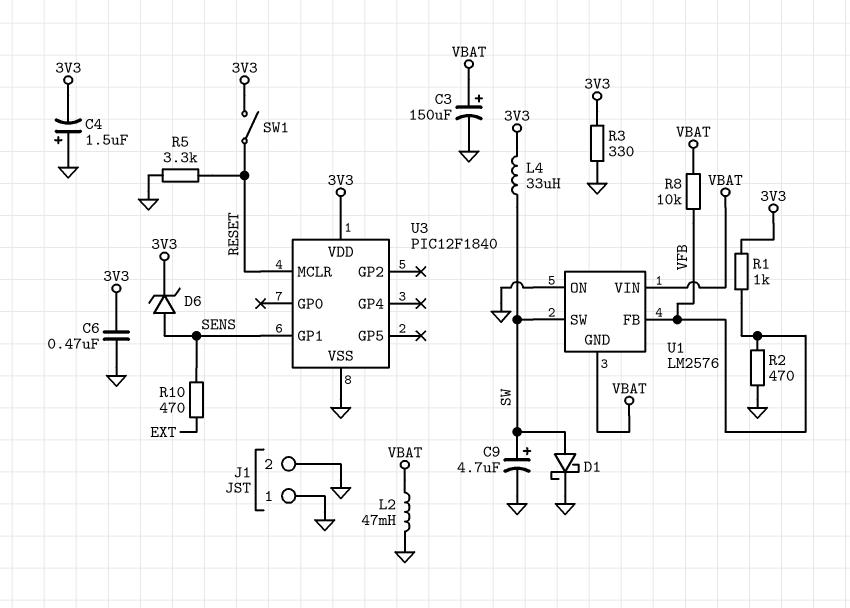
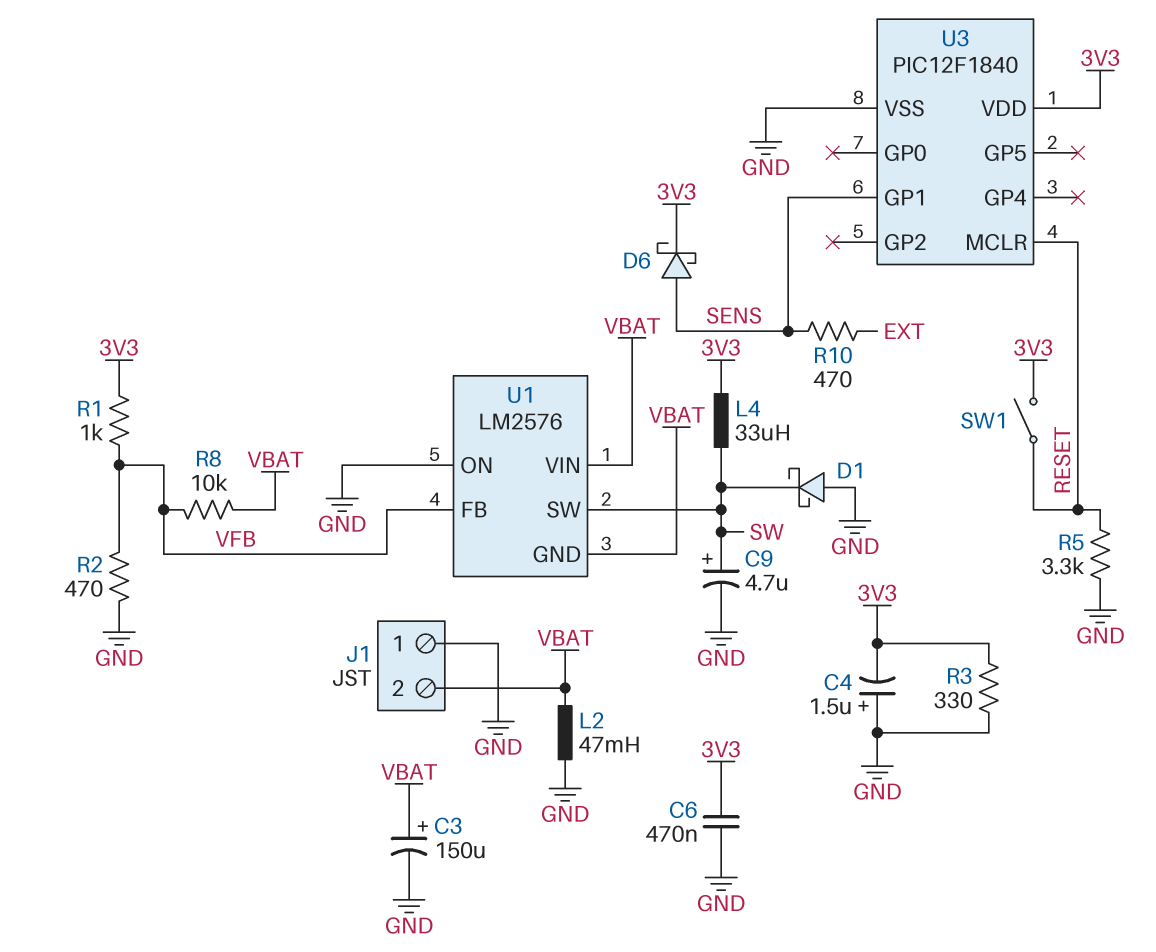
D1: schottky (A SW, K GND) -> schottky (A GND, K SW)
D6: zener (A SENS, K 3V3) -> schottky (A SENS, K 3V3)
J1 pin 2: GND -> VBAT

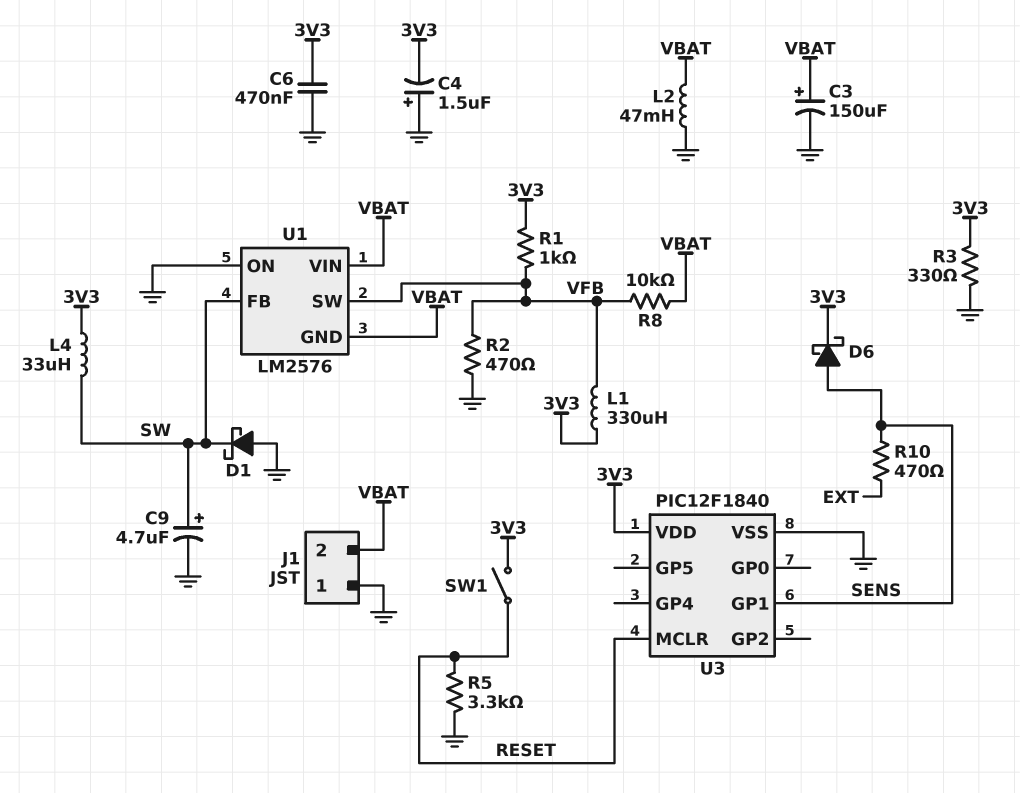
L1: none -> 330uH (3V3, VFB)
U1 pin FB: VFB -> SW
U1 pin SW: SW -> VFB

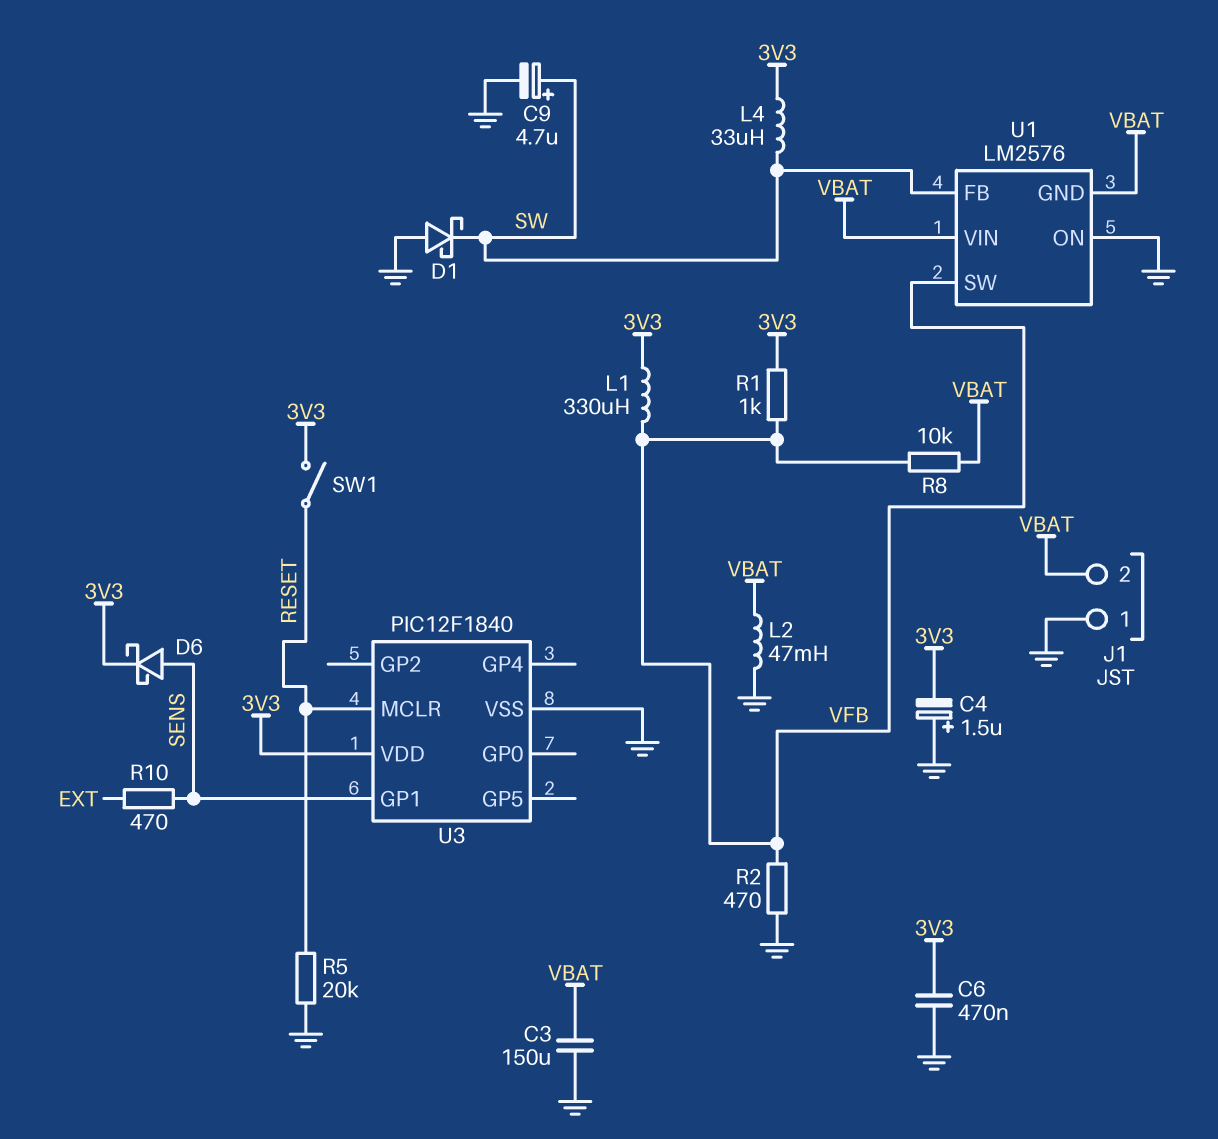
C3: 150uF (plus VBAT, minus GND) -> 150uF (GND, VBAT)
R3: 330 (3V3, GND) -> none
R5: 3.3k (GND, RESET) -> 20k (GND, RESET)

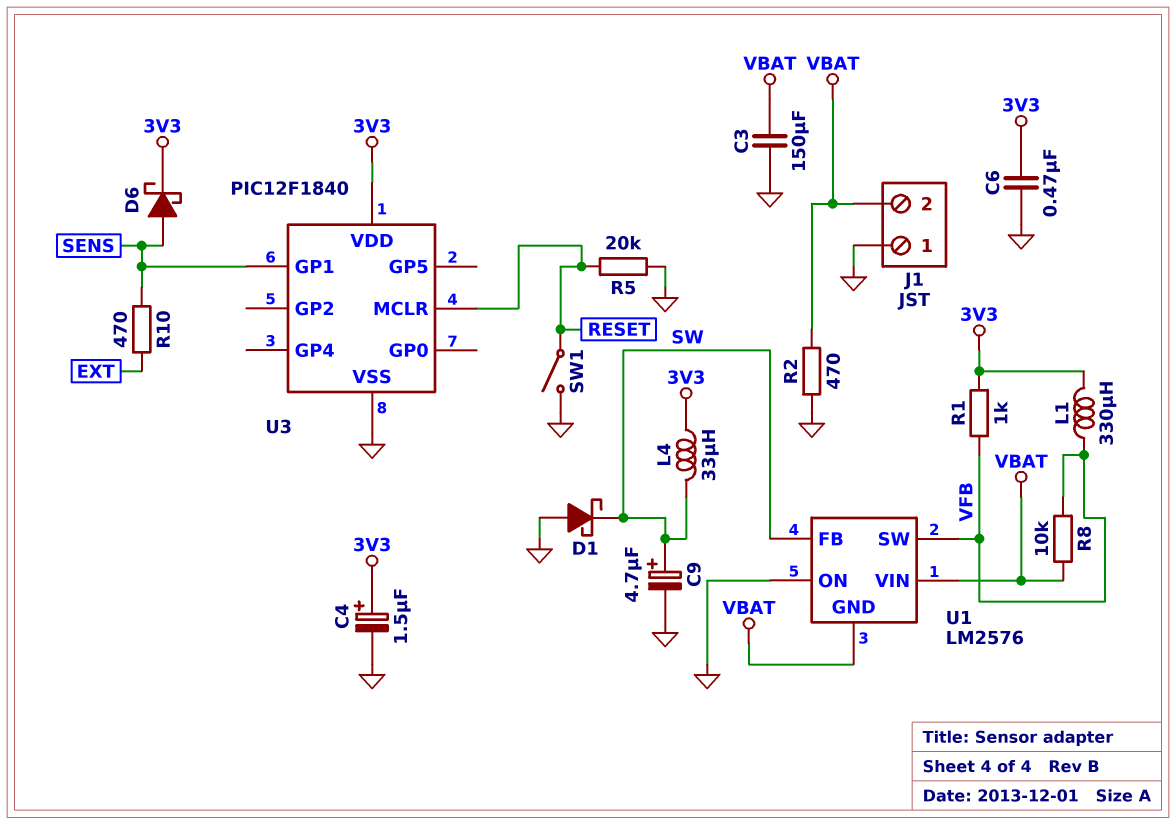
C4: 1.5uF (plus GND, minus 3V3) -> 1.5uF (plus 3V3, minus GND)
L2: 47mH (GND, VBAT) -> none
R2: 470 (GND, VFB) -> 470 (GND, VBAT)
SW1: switch (3V3, RESET) -> switch (GND, RESET)

